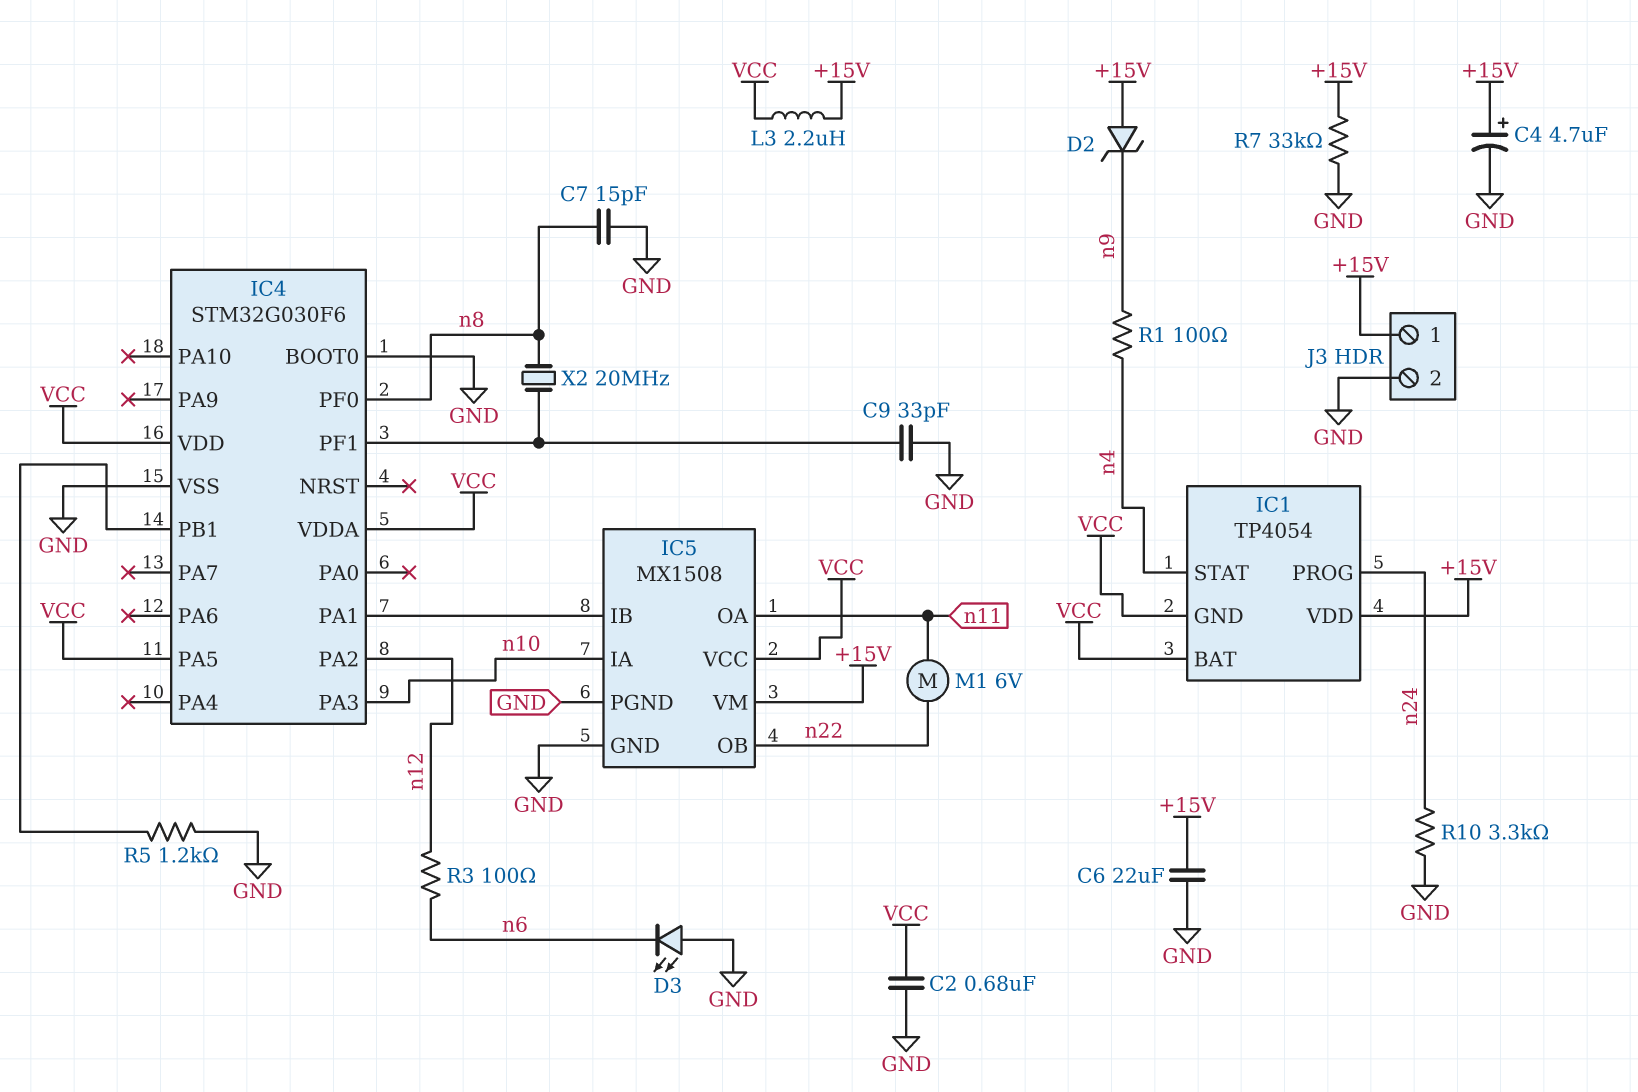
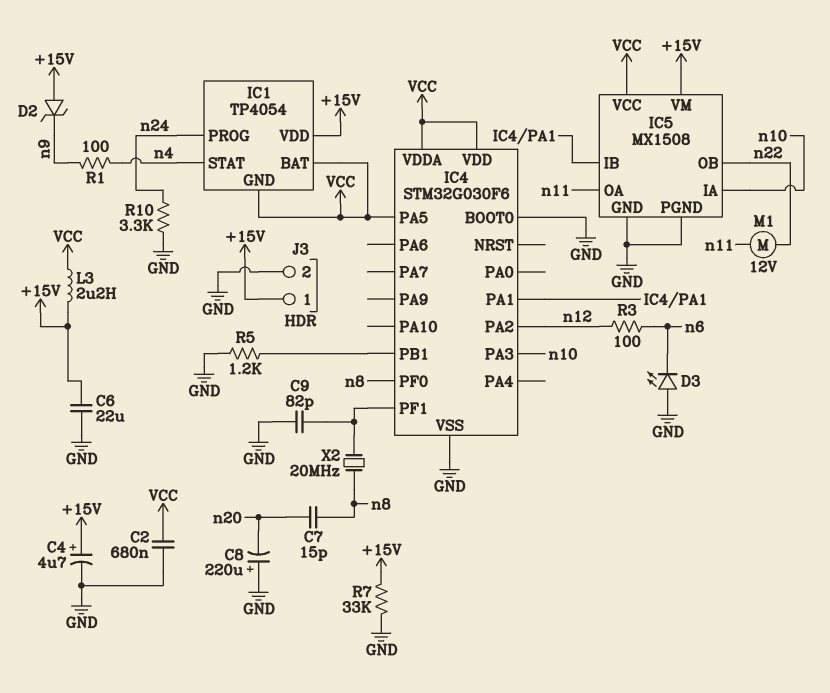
C7: 15pF (GND, n8) -> 15pF (n8, n20)
C8: none -> 220uF (plus GND, minus n20)
C9: 33pF (GND, IC4/PF1) -> 82pF (GND, IC4/PF1)
M1: motor 6V (n11, n22) -> motor 12V (n11, n22)

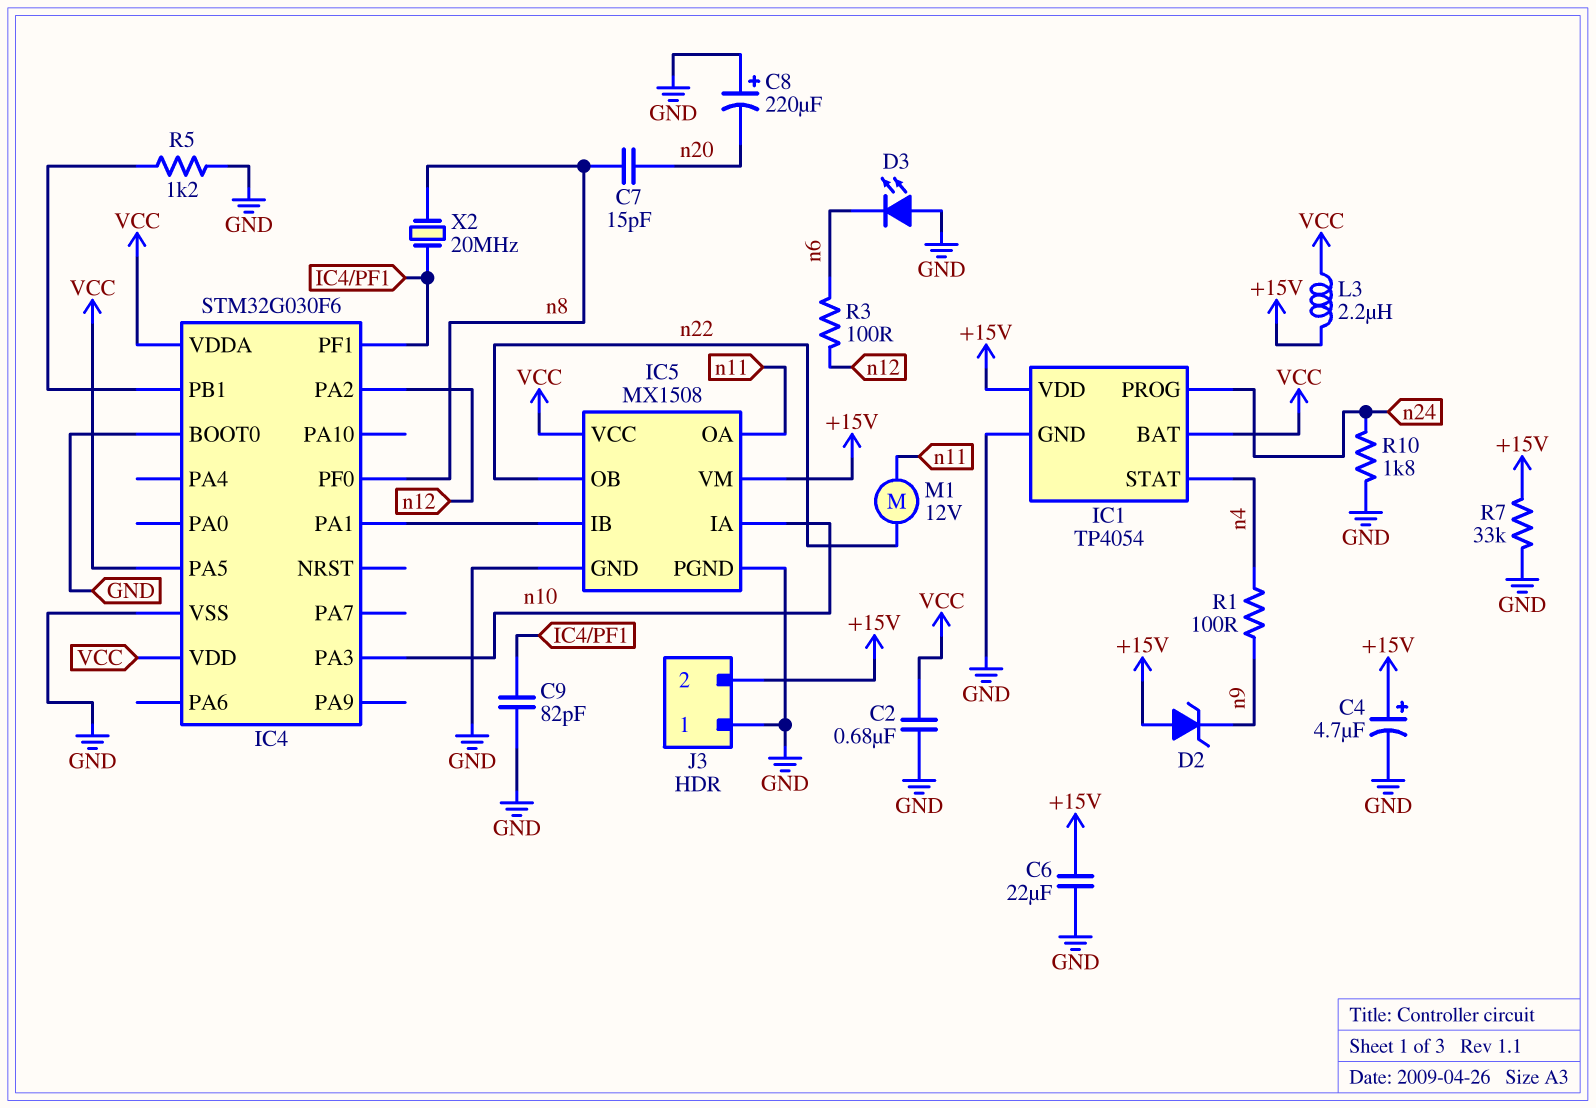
IC1 pin GND: VCC -> GND
J3 pin 1: +15V -> GND
J3 pin 2: GND -> +15V
R10: 3.3k (GND, n24) -> 1.8k (GND, n24)

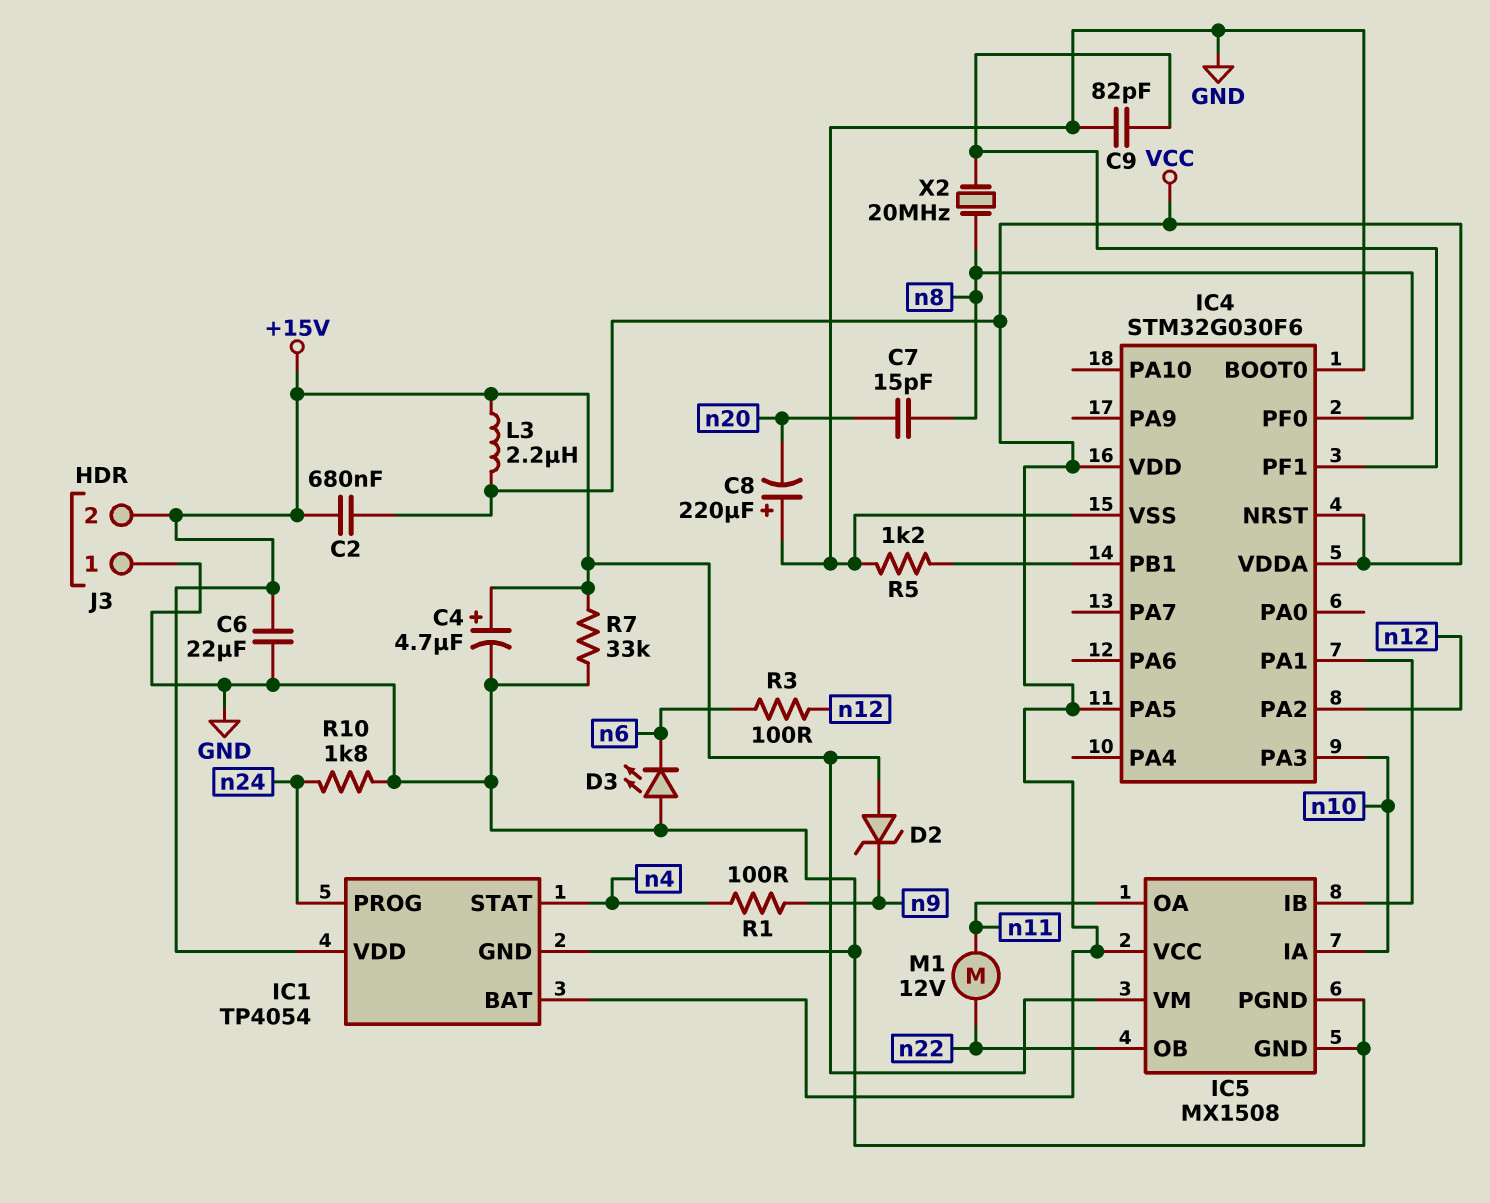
C2: 680nF (GND, VCC) -> 680nF (+15V, VCC)
IC4 pin NRST: none -> VCC

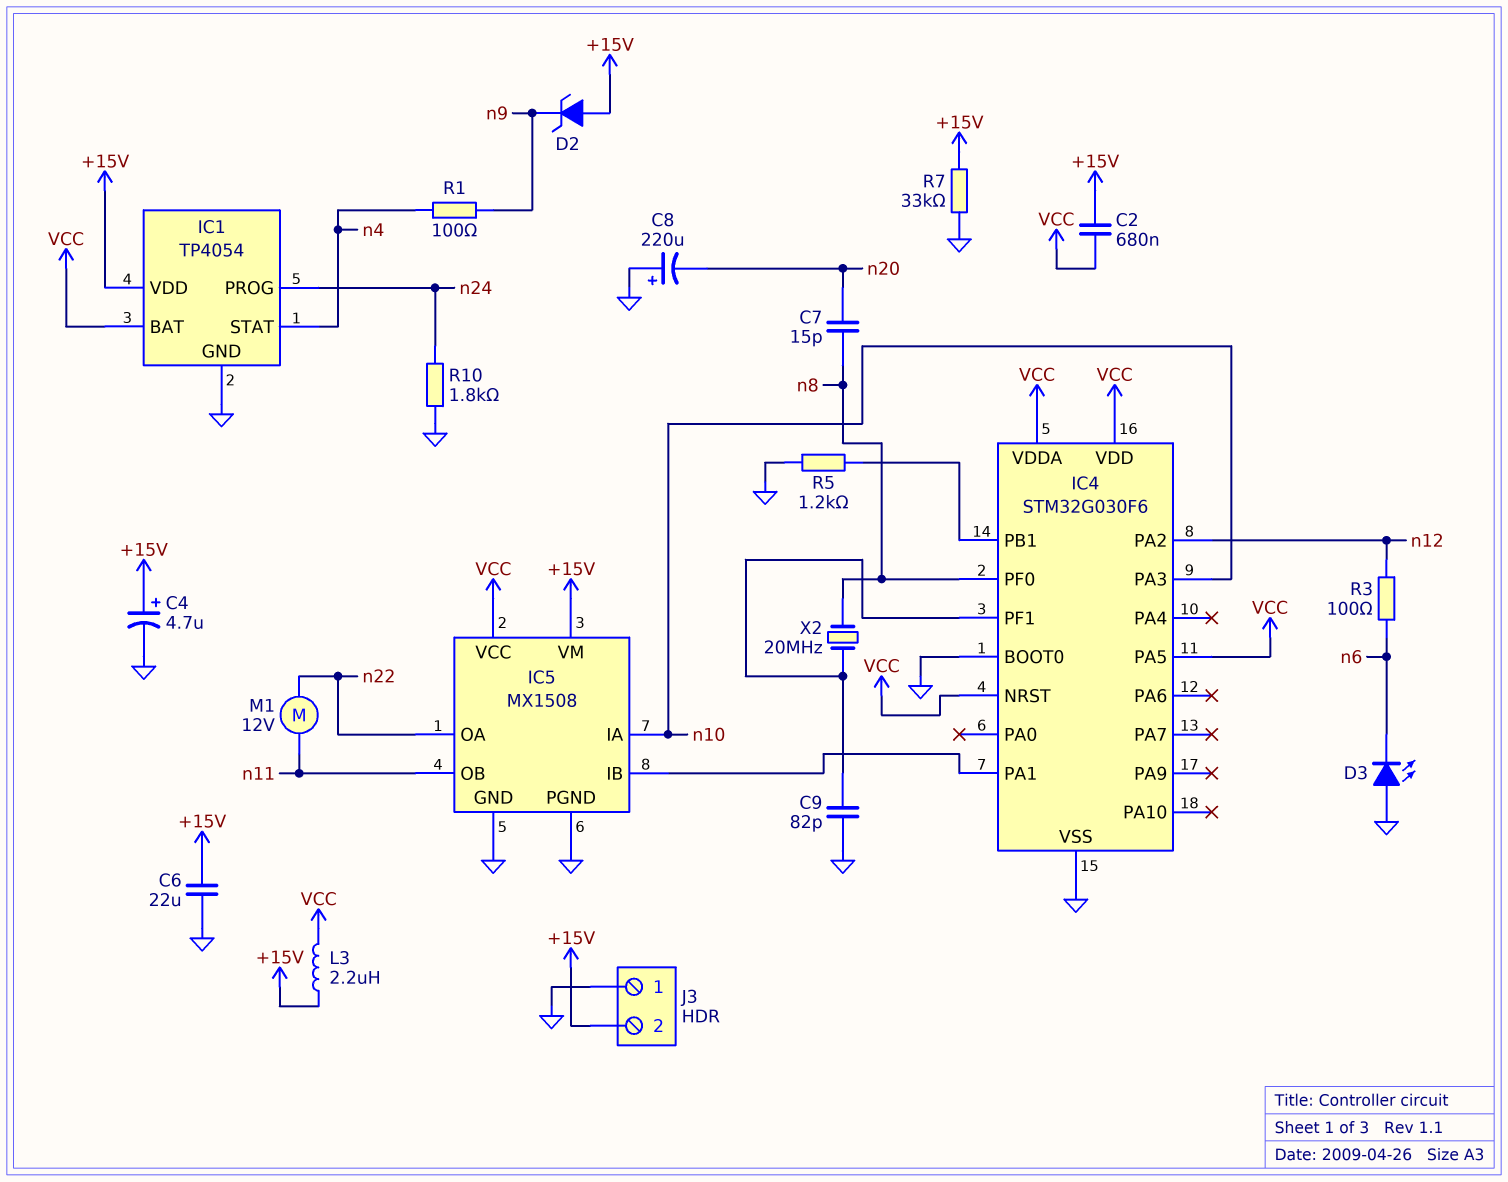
IC5 pin OA: n11 -> n22
IC5 pin OB: n22 -> n11

